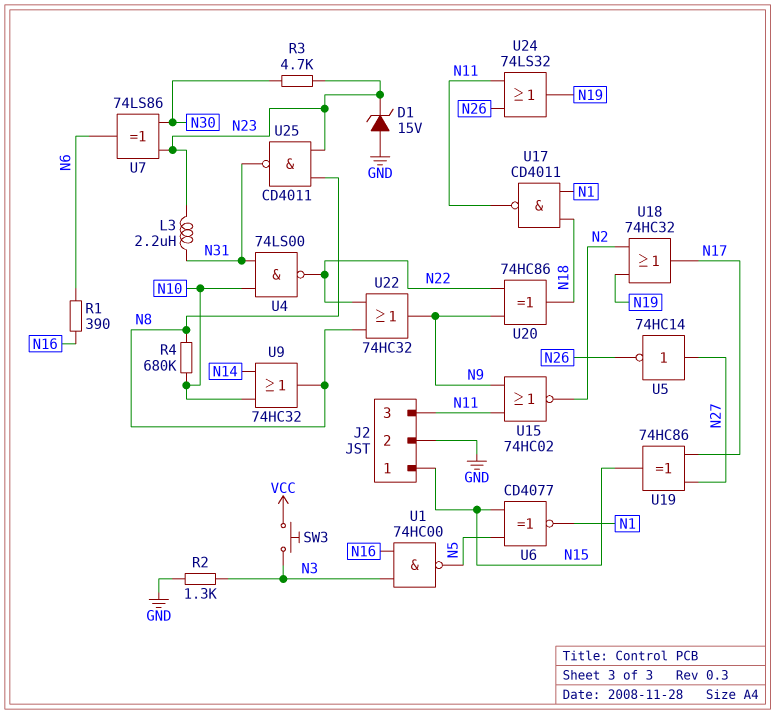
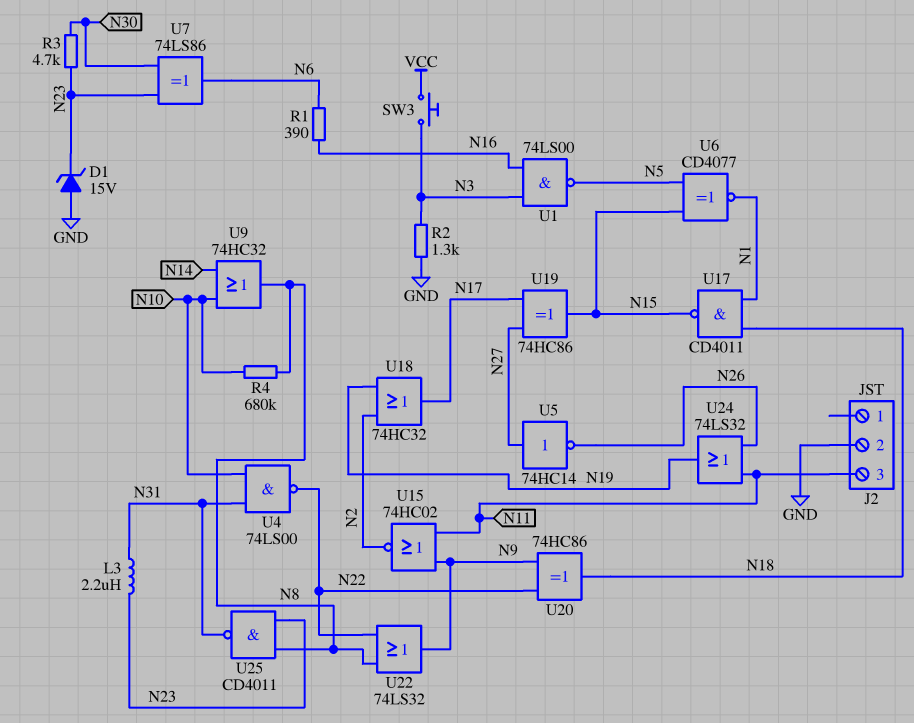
J2 pin 1: N15 -> none
U1: NAND 74HC00 (in N3, in N16, out N5) -> NAND 74LS00 (in N3, in N16, out N5)
U17: NAND CD4011 (in N1, in N18, out N11) -> NAND CD4011 (in N1, in N18, out N15)
U22: OR 74HC32 (in N8, in N22, out N9) -> OR 74LS32 (in N8, in N22, out N9)

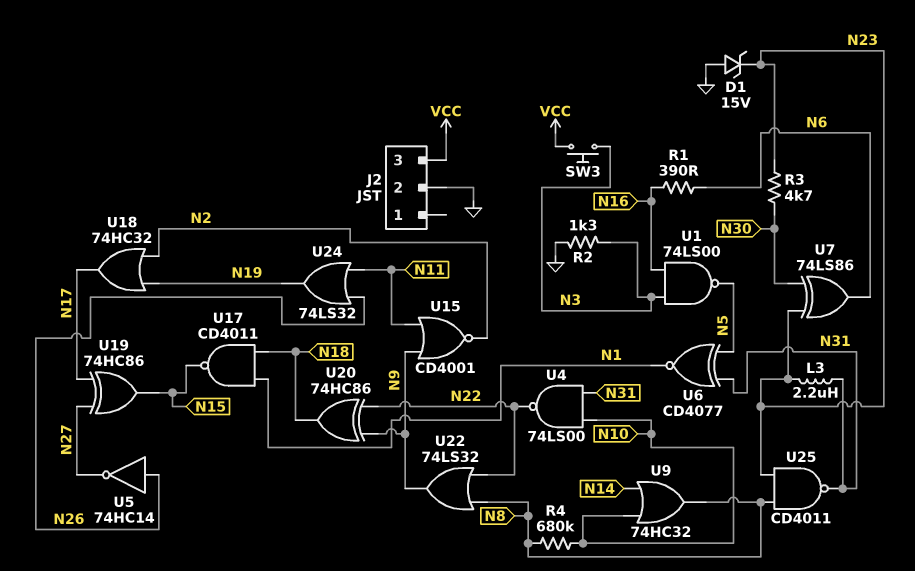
J2 pin 3: N11 -> VCC
U5: NOT 74HC14 (in N27, out N26) -> NOT 74HC14 (in N26, out N27)
U6: XNOR CD4077 (in N5, in N15, out N1) -> XNOR CD4077 (in N5, in N31, out N1)
U15: NOR 74HC02 (in N9, in N11, out N2) -> NOR CD4001 (in N9, in N11, out N2)

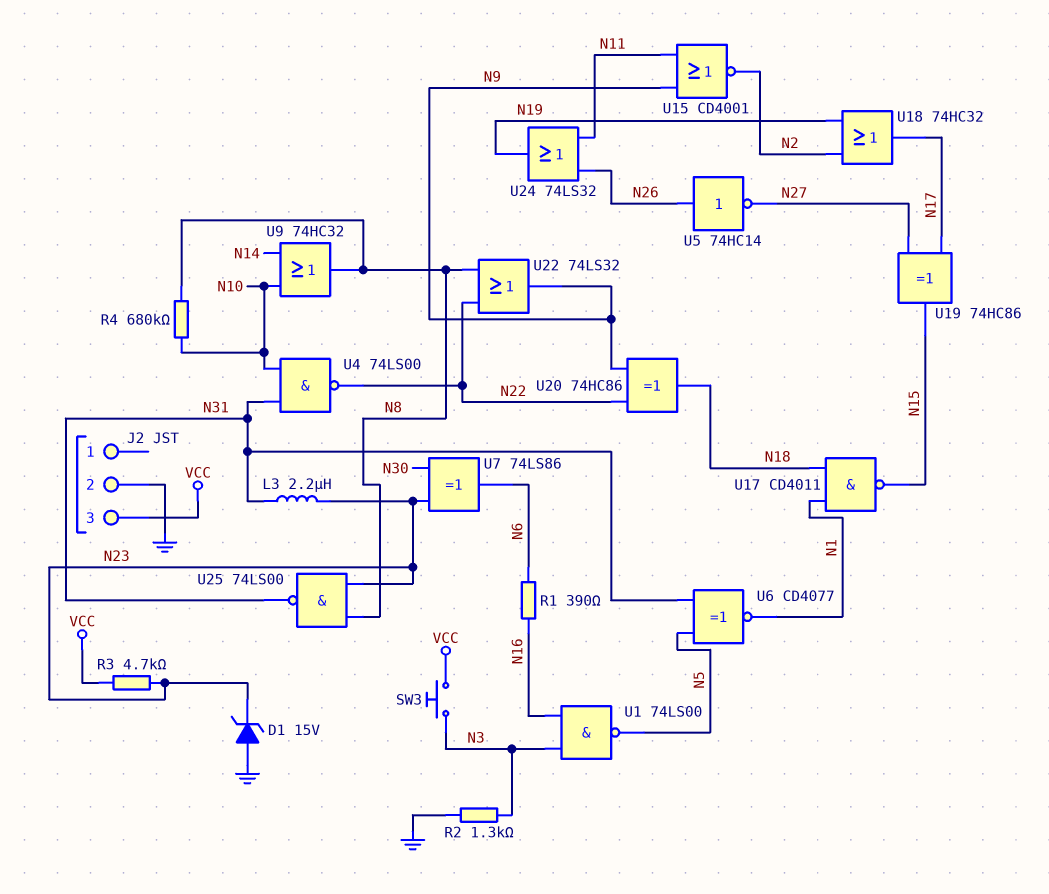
R3: 4.7k (N23, N30) -> 4.7k (N23, VCC)
U25: NAND CD4011 (in N8, in N23, out N31) -> NAND 74LS00 (in N8, in N23, out N31)

